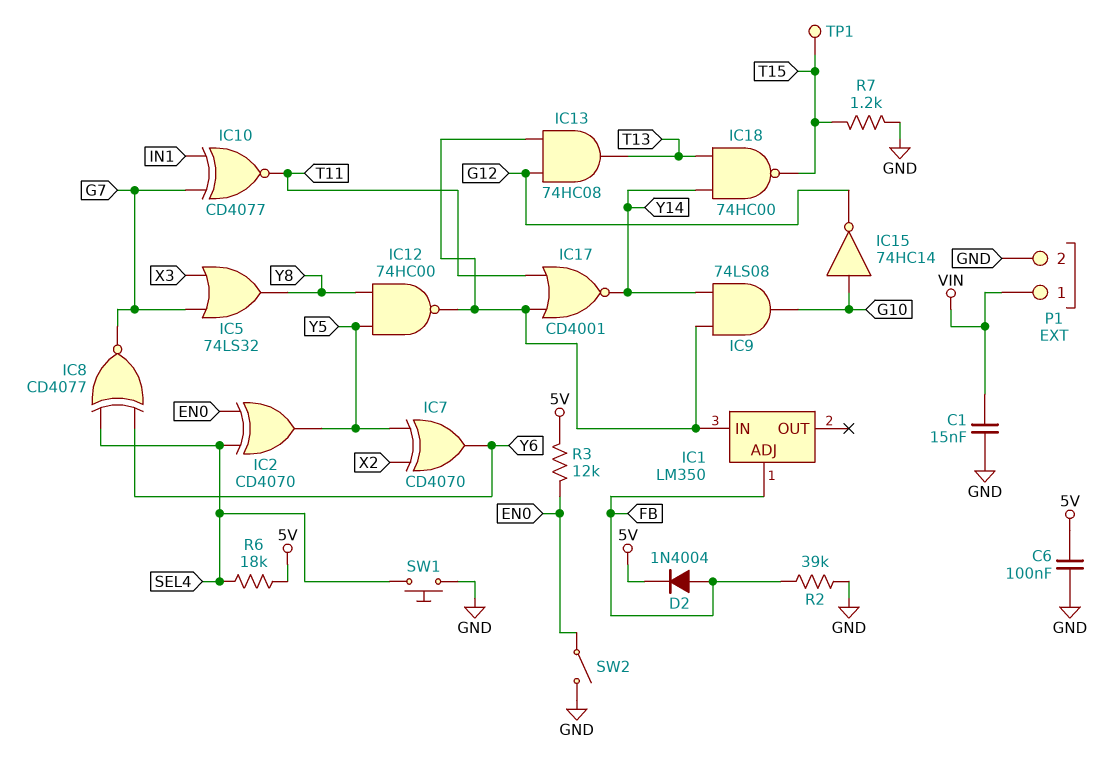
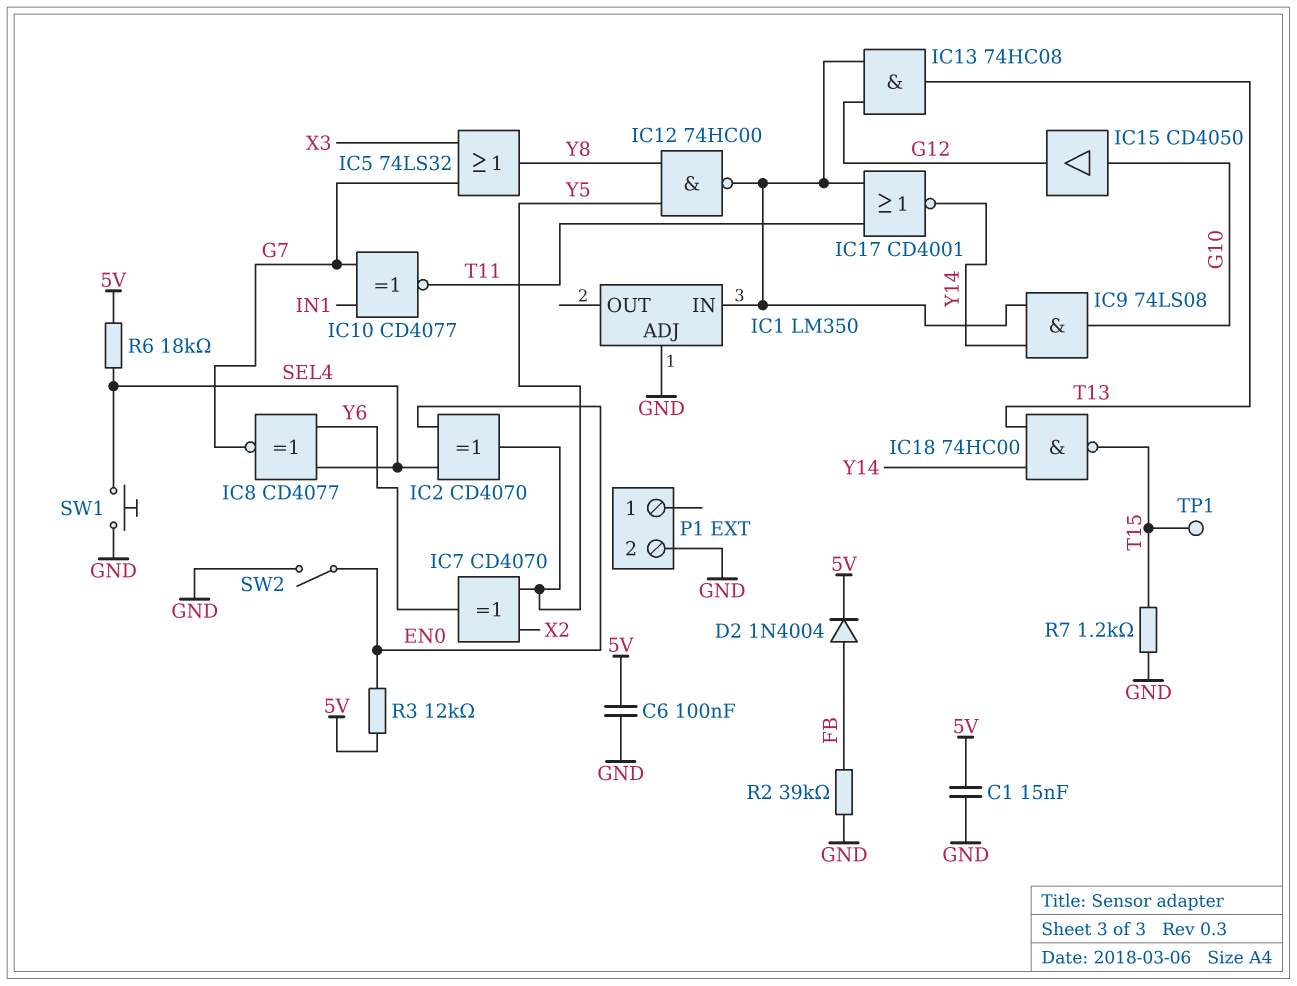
C1: 15nF (GND, VIN) -> 15nF (5V, GND)
IC1 pin ADJ: FB -> GND
IC15: NOT 74HC14 (in G10, out G12) -> buffer CD4050 (in G10, out G12)
P1 pin 1: VIN -> none

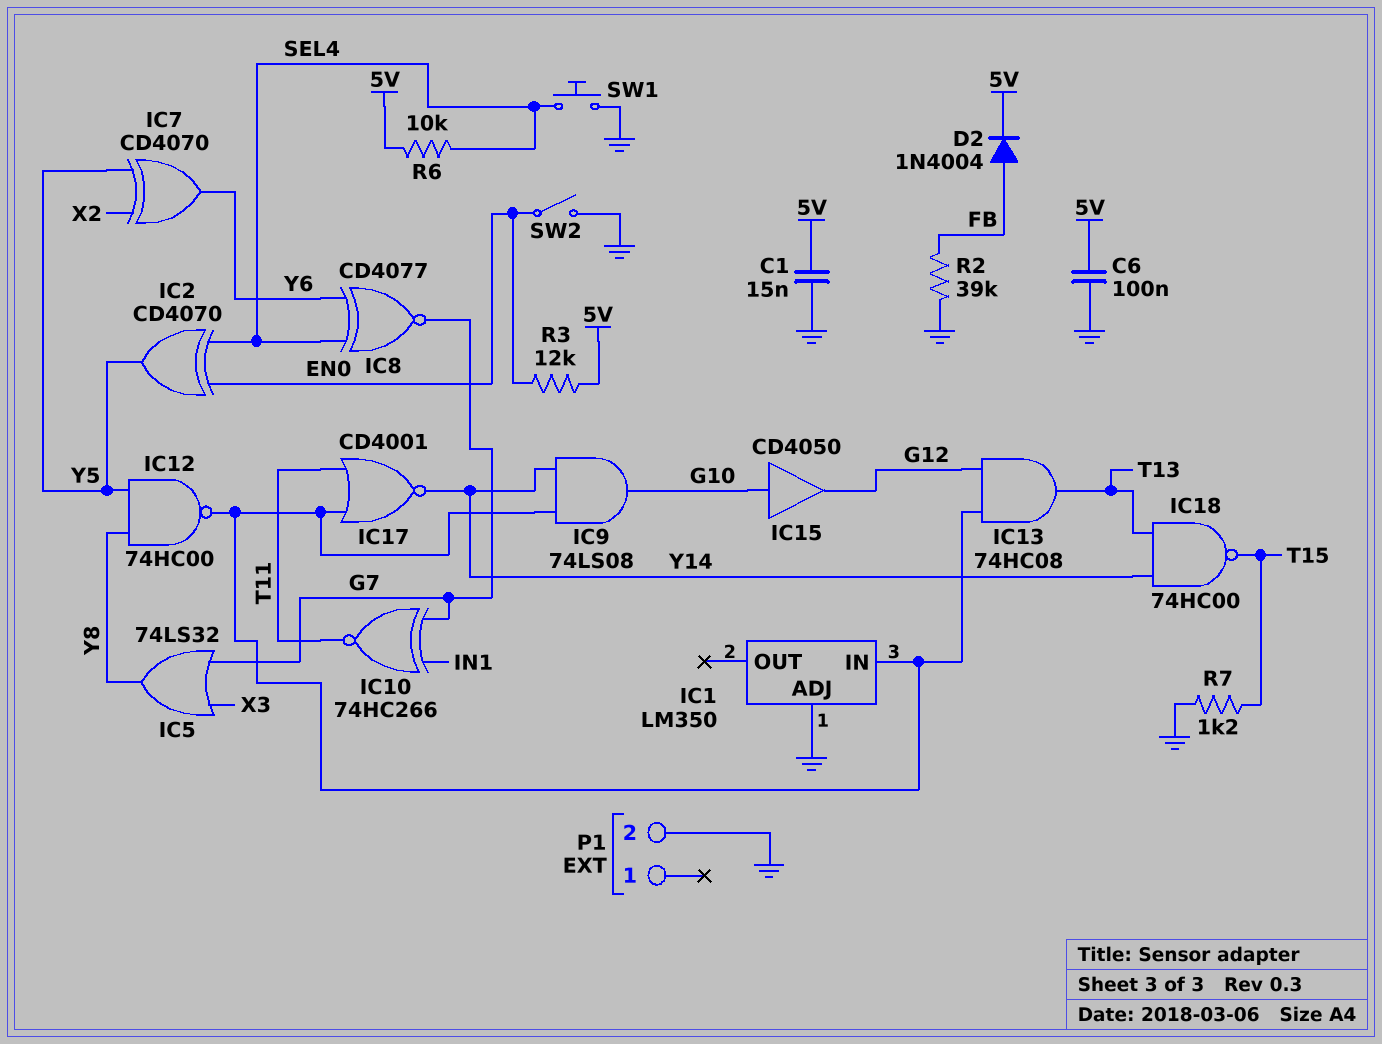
IC10: XNOR CD4077 (in G7, in IN1, out T11) -> XNOR 74HC266 (in G7, in IN1, out T11)
R6: 18k (5V, SEL4) -> 10k (5V, SEL4)
TP1: test point (T15) -> none

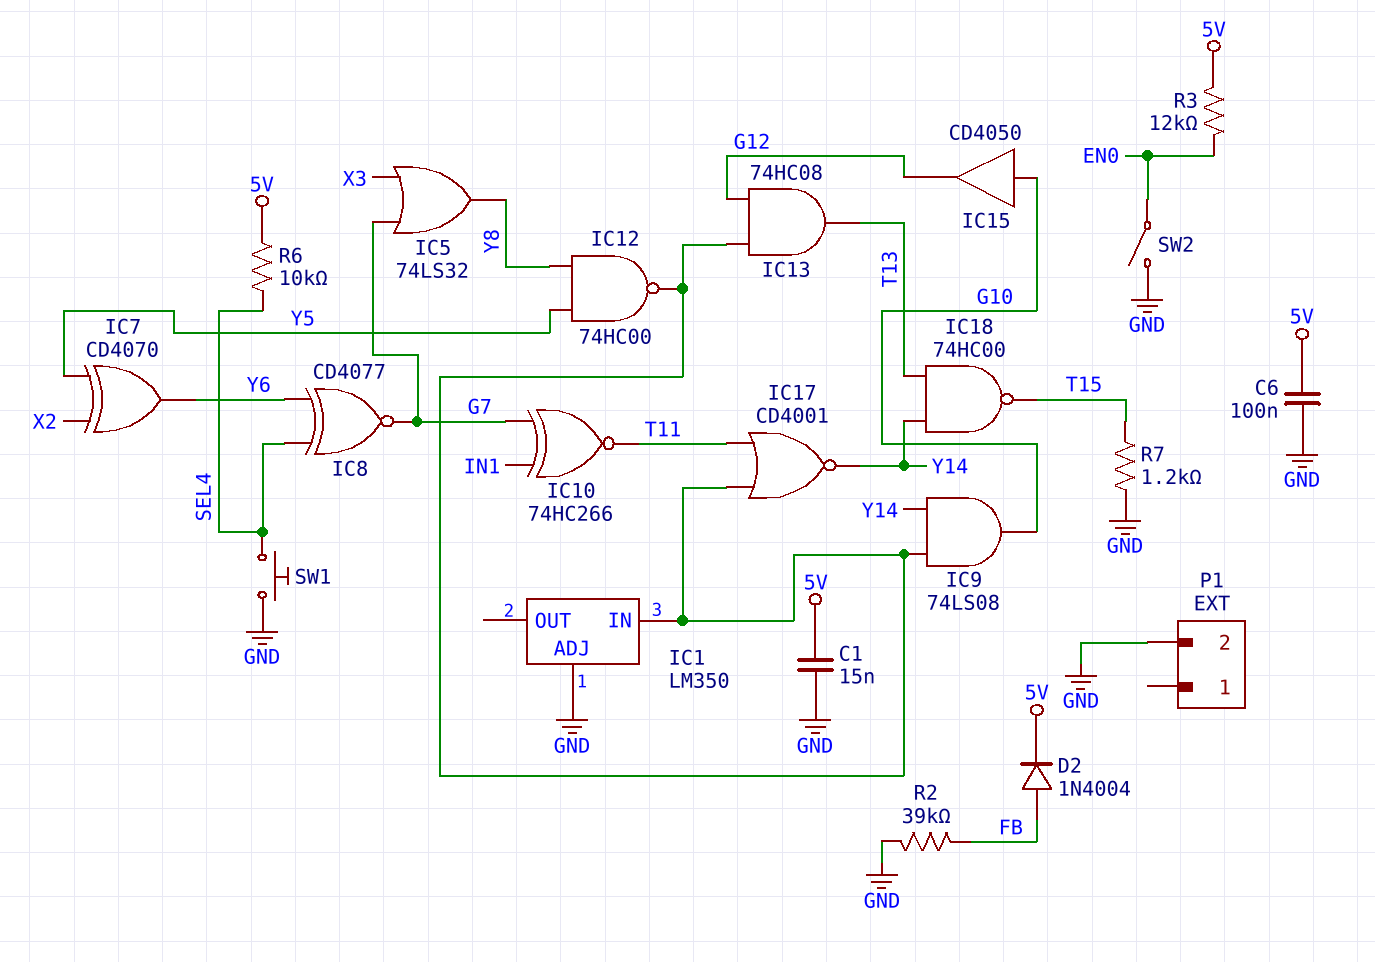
IC2: XOR CD4070 (in EN0, in SEL4, out Y5) -> none

